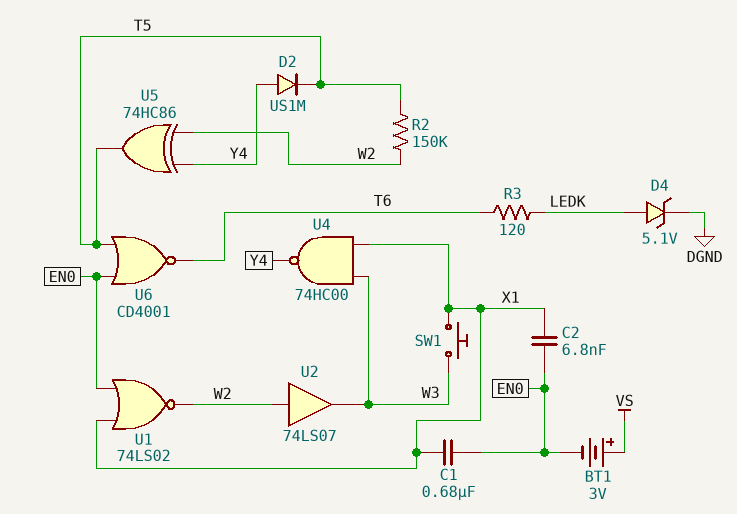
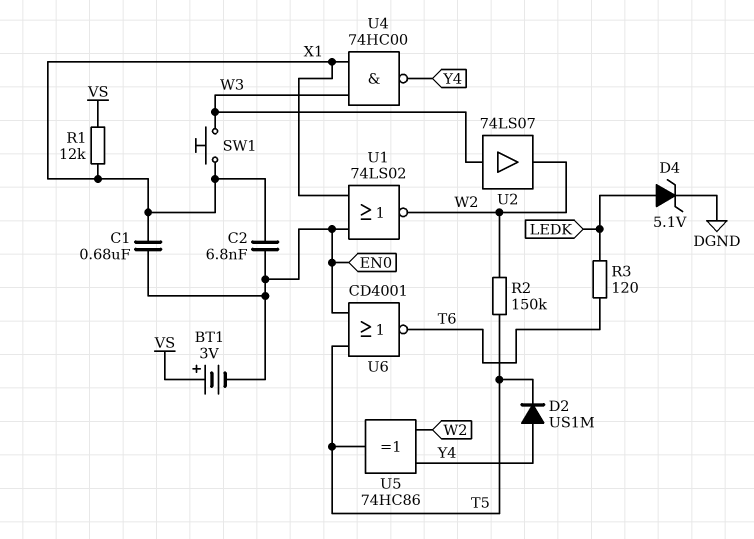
R1: none -> 12k (VS, X1)
U2: buffer 74LS07 (in W2, out W3) -> buffer 74LS07 (in W3, out W2)

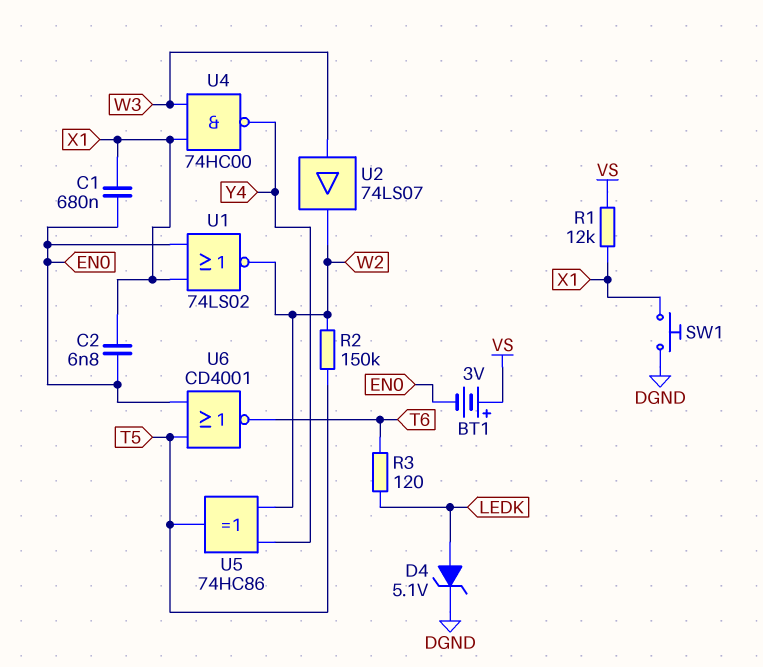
D2: diode US1M (A Y4, K T5) -> none
SW1: button (W3, X1) -> button (DGND, X1)

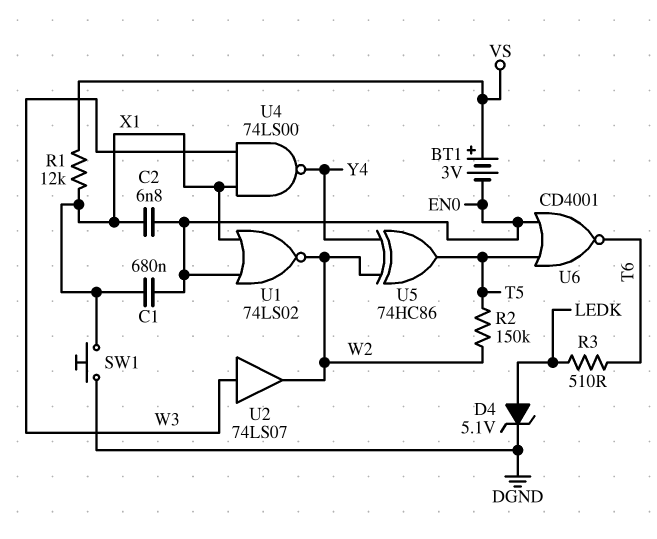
R3: 120 (LEDK, T6) -> 510 (LEDK, T6)
U4: NAND 74HC00 (in W3, in X1, out Y4) -> NAND 74LS00 (in W3, in X1, out Y4)

